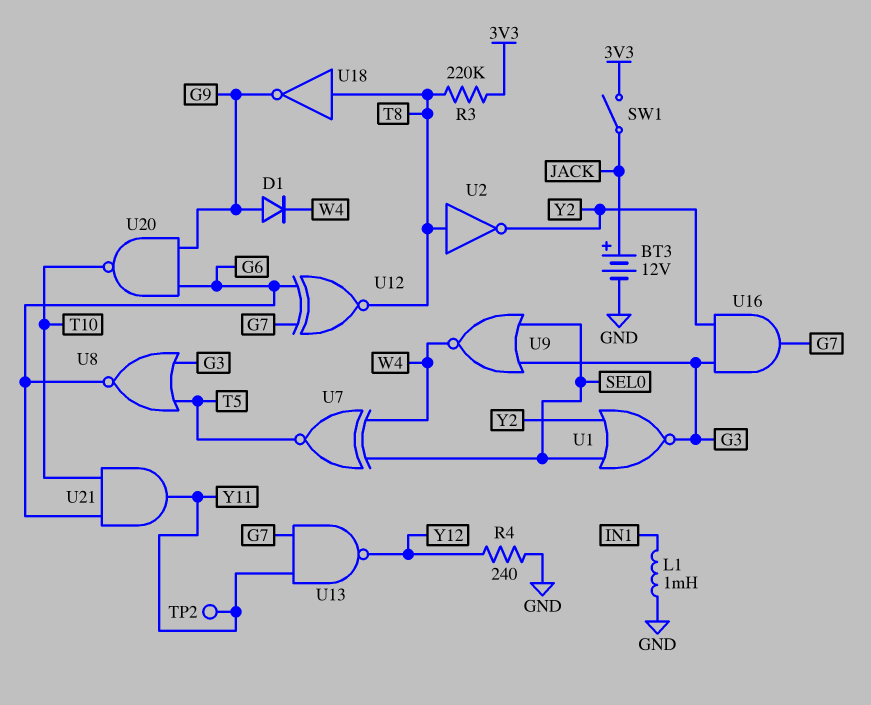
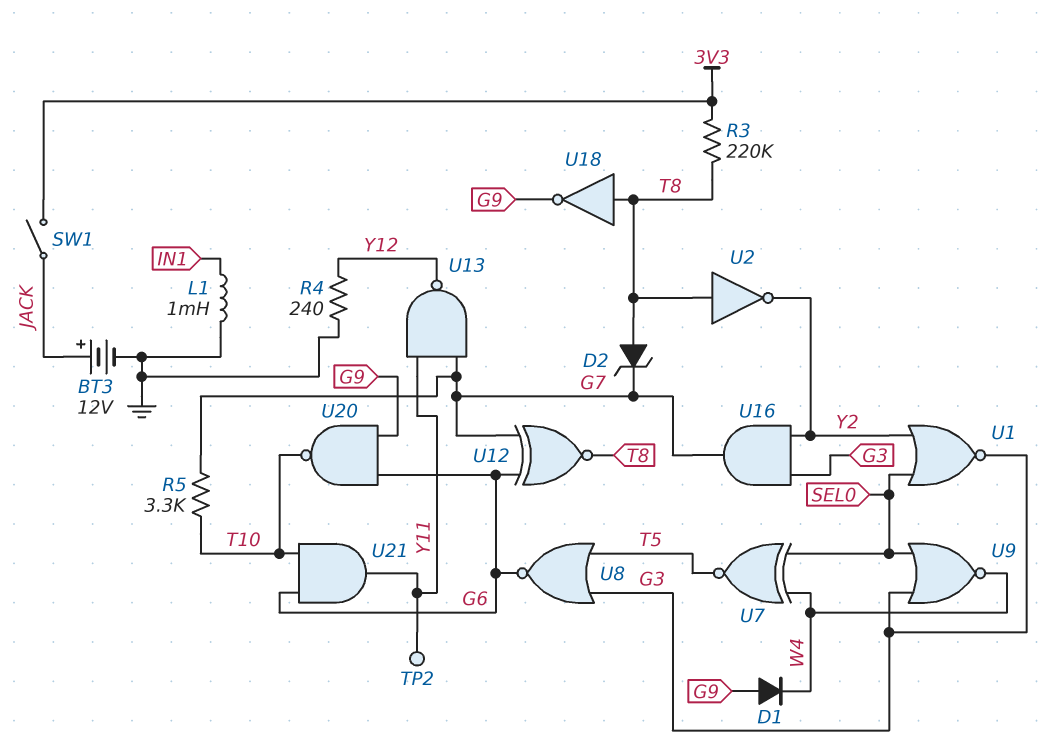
D2: none -> zener (A T8, K G7)
R5: none -> 3.3k (G7, T10)

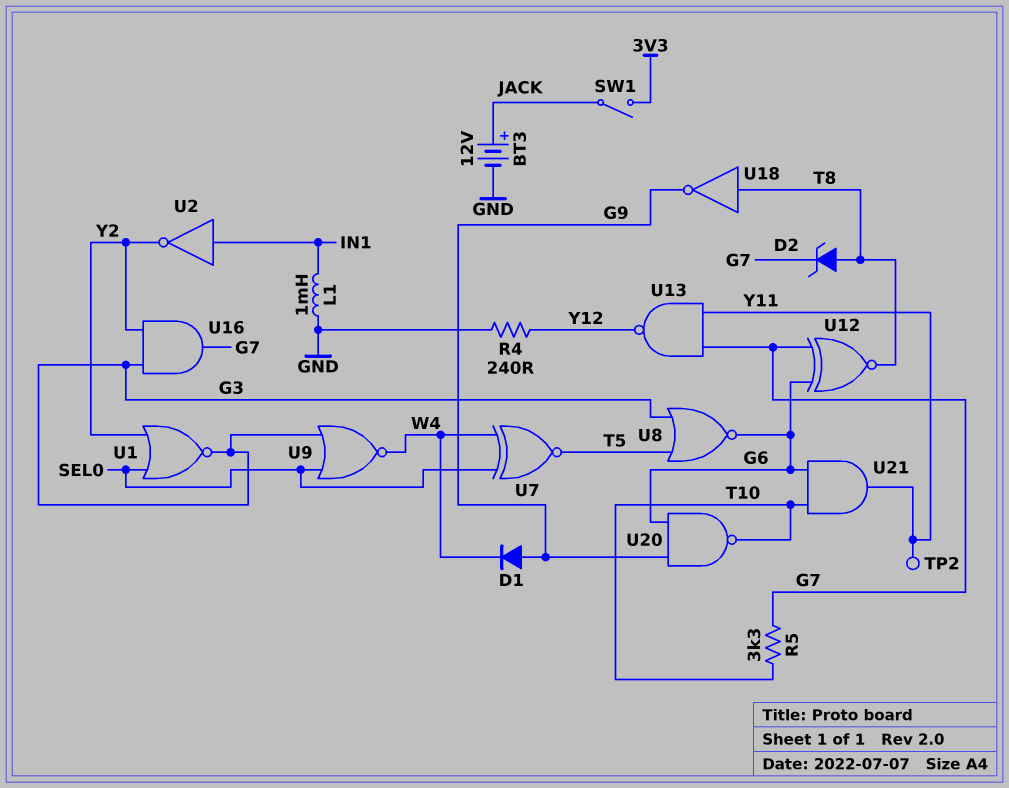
R3: 220k (3V3, T8) -> none
U2: NOT (in T8, out Y2) -> NOT (in IN1, out Y2)

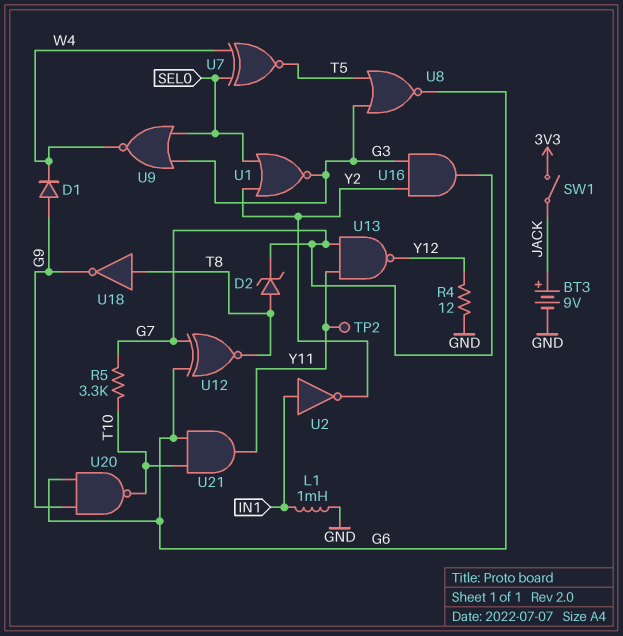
BT3: 12V (plus JACK, minus GND) -> 9V (plus JACK, minus GND)
R4: 240 (GND, Y12) -> 12 (GND, Y12)

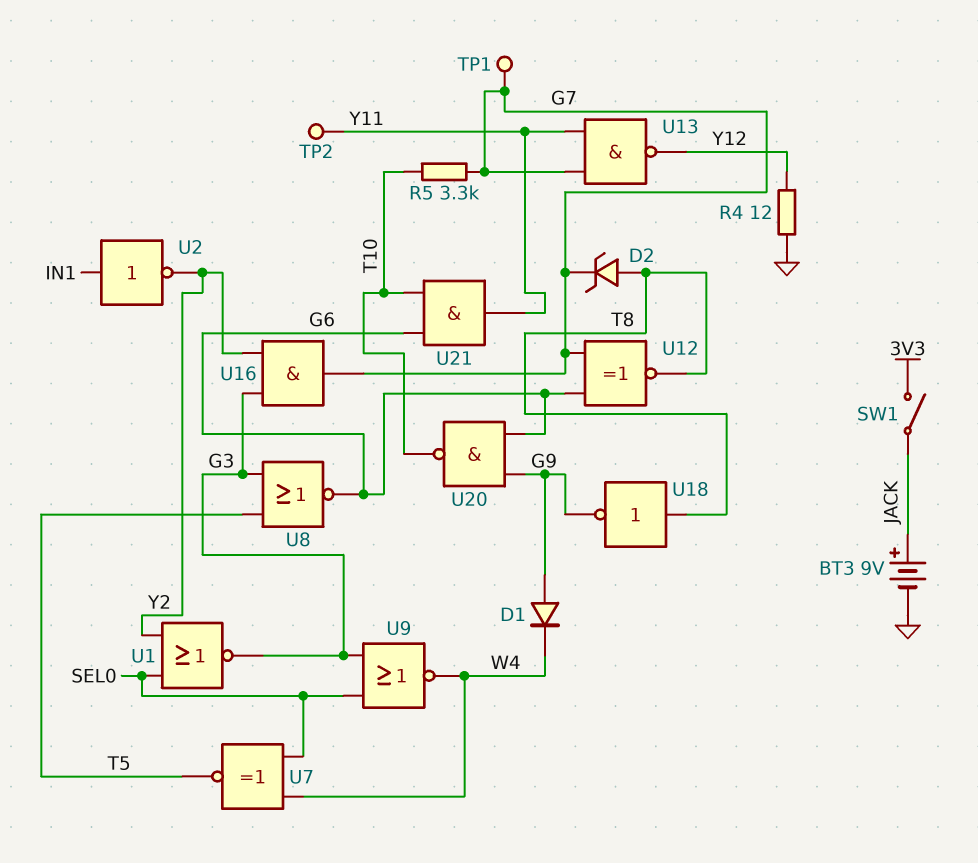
L1: 1mH (GND, IN1) -> none
TP1: none -> test point (G7)

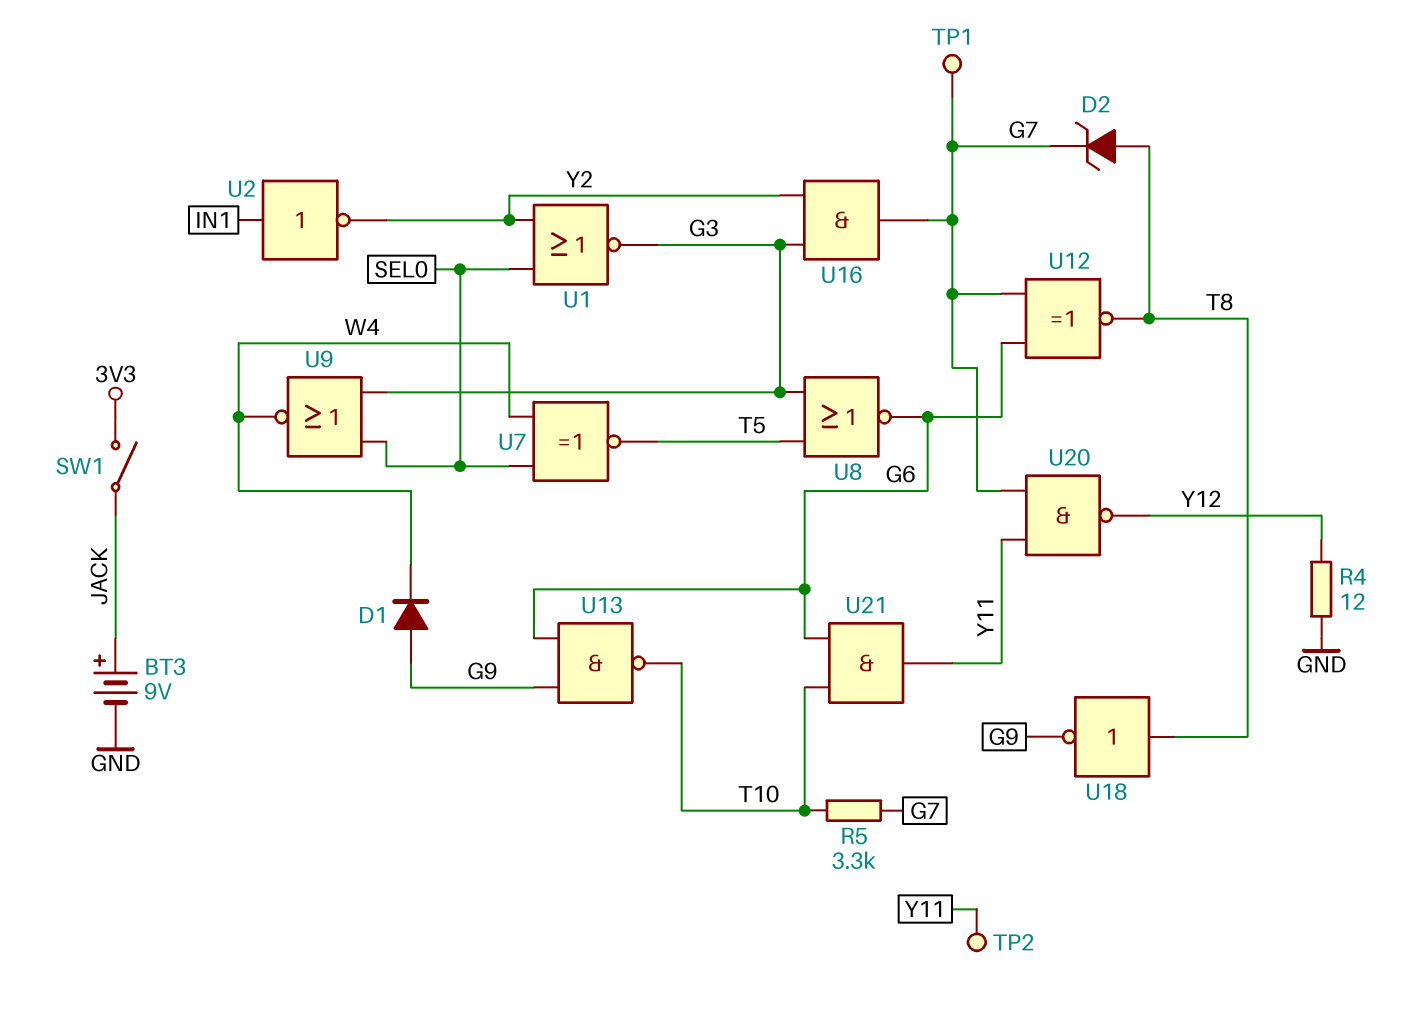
U13: NAND (in G7, in Y11, out Y12) -> NAND (in G6, in G9, out T10)
U20: NAND (in G6, in G9, out T10) -> NAND (in G7, in Y11, out Y12)

